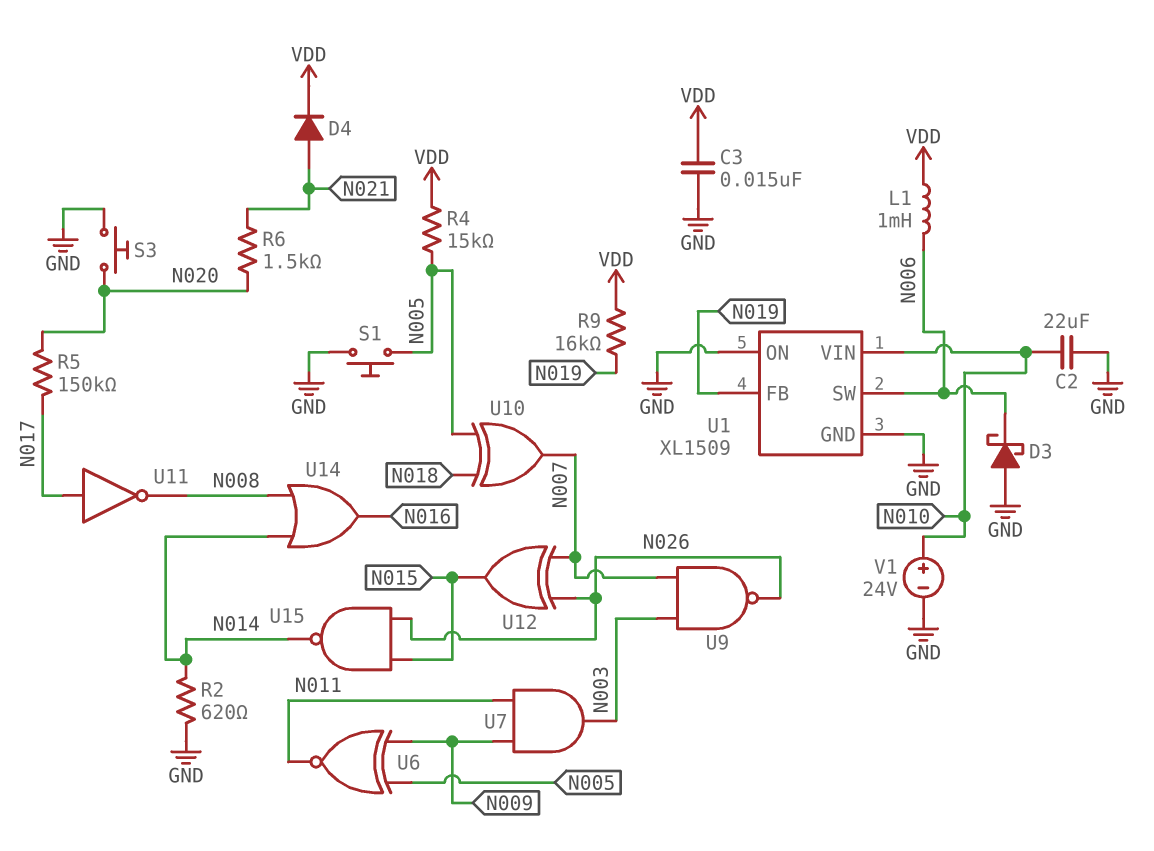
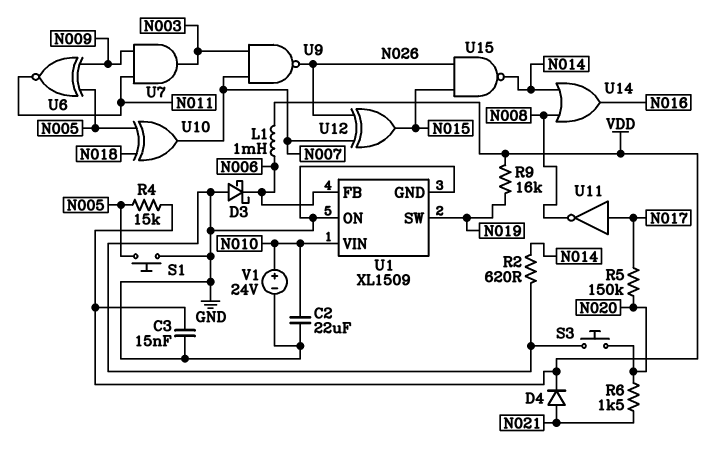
U1 pin FB: N019 -> N006
U1 pin SW: N006 -> N019

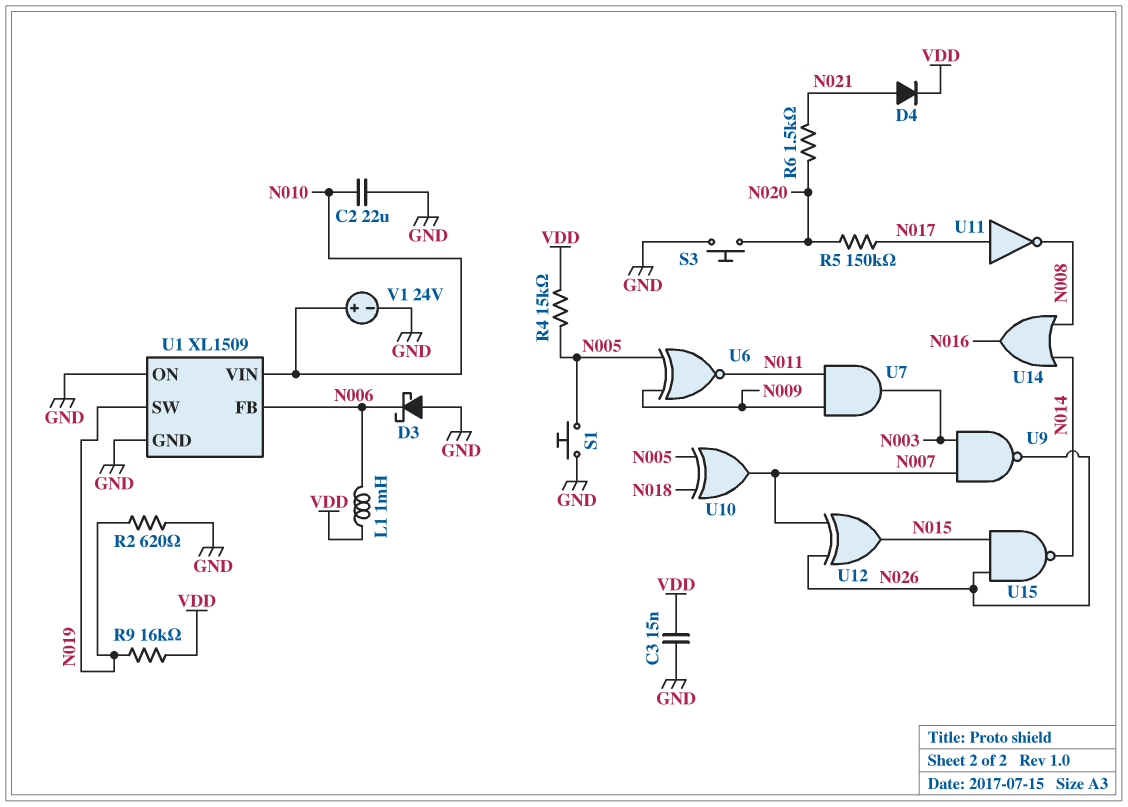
R2: 620 (GND, N014) -> 620 (GND, N019)

